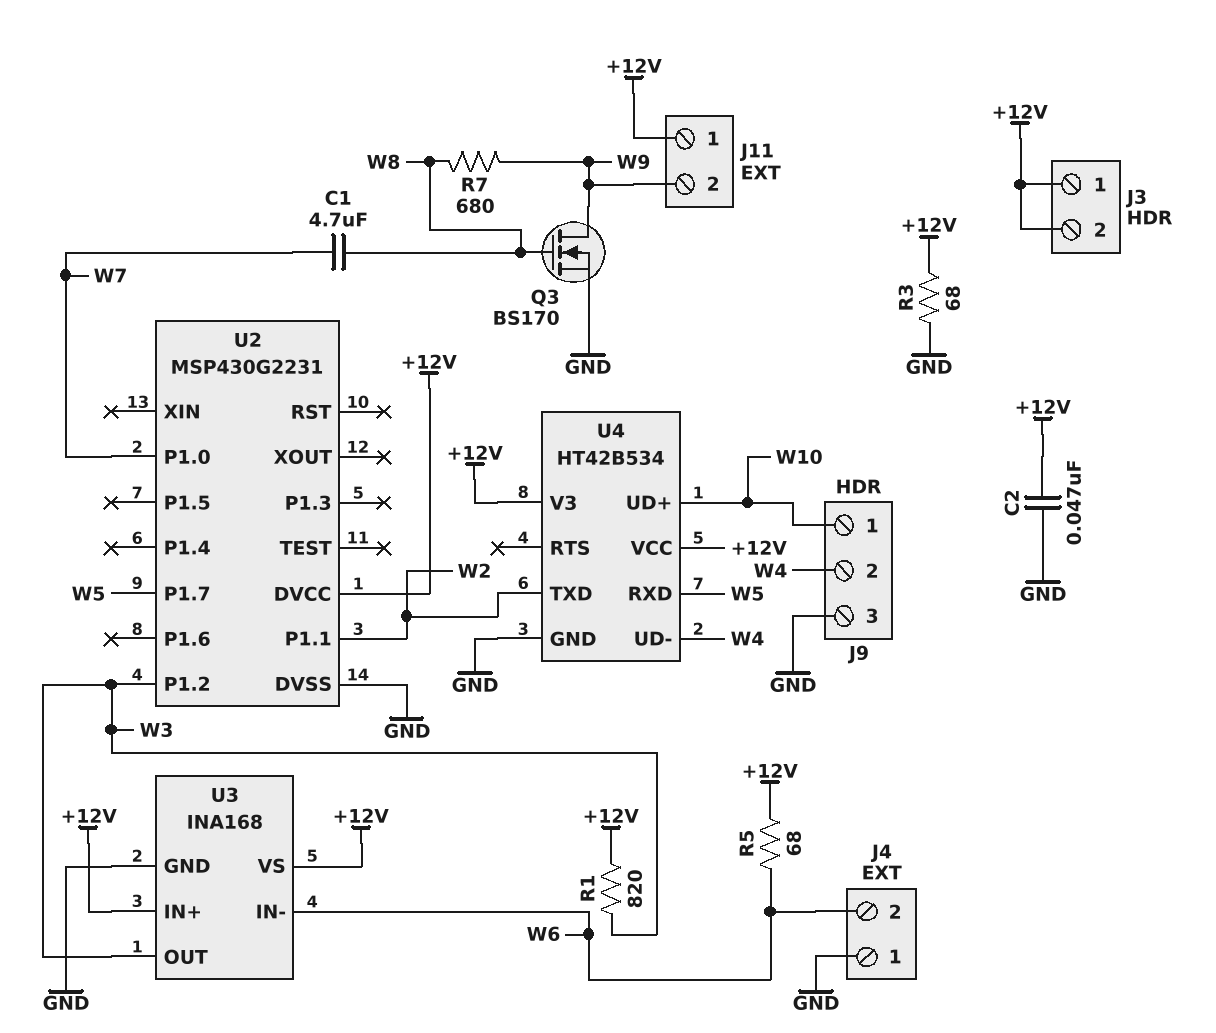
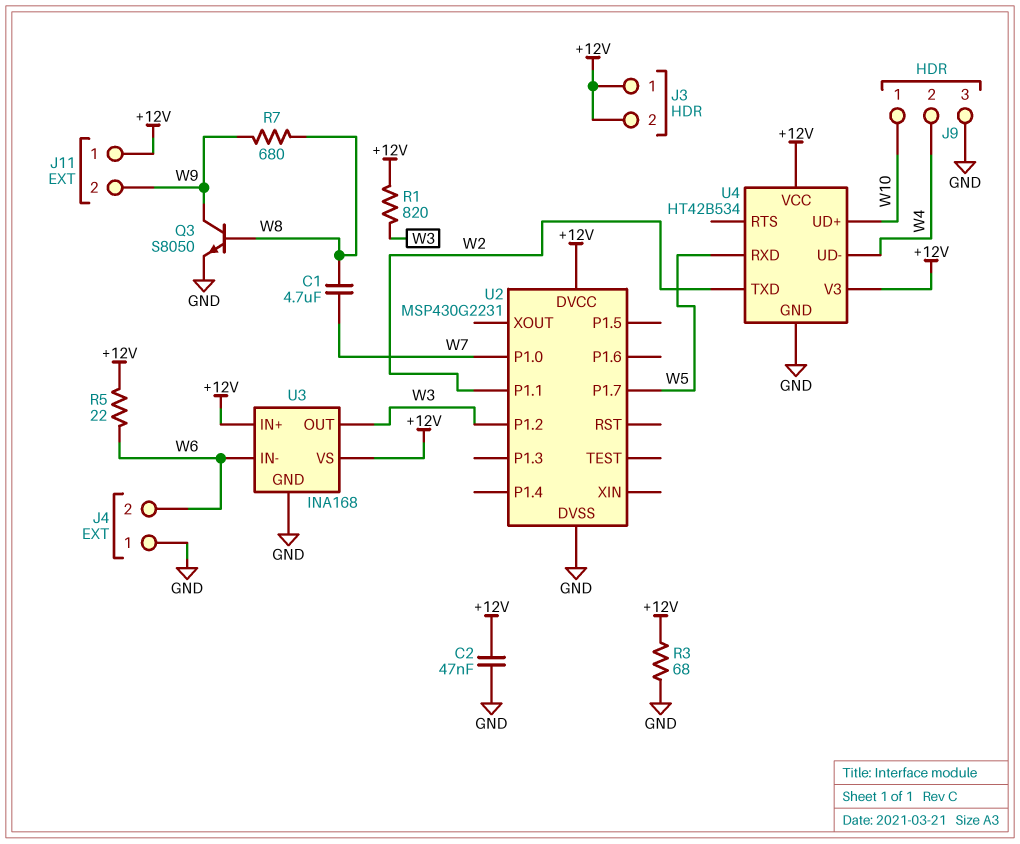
Q3: NMOS BS170 (G W8, D W9, S GND) -> NPN S8050 (B W8, C W9, E GND)
R5: 68 (+12V, W6) -> 22 (+12V, W6)

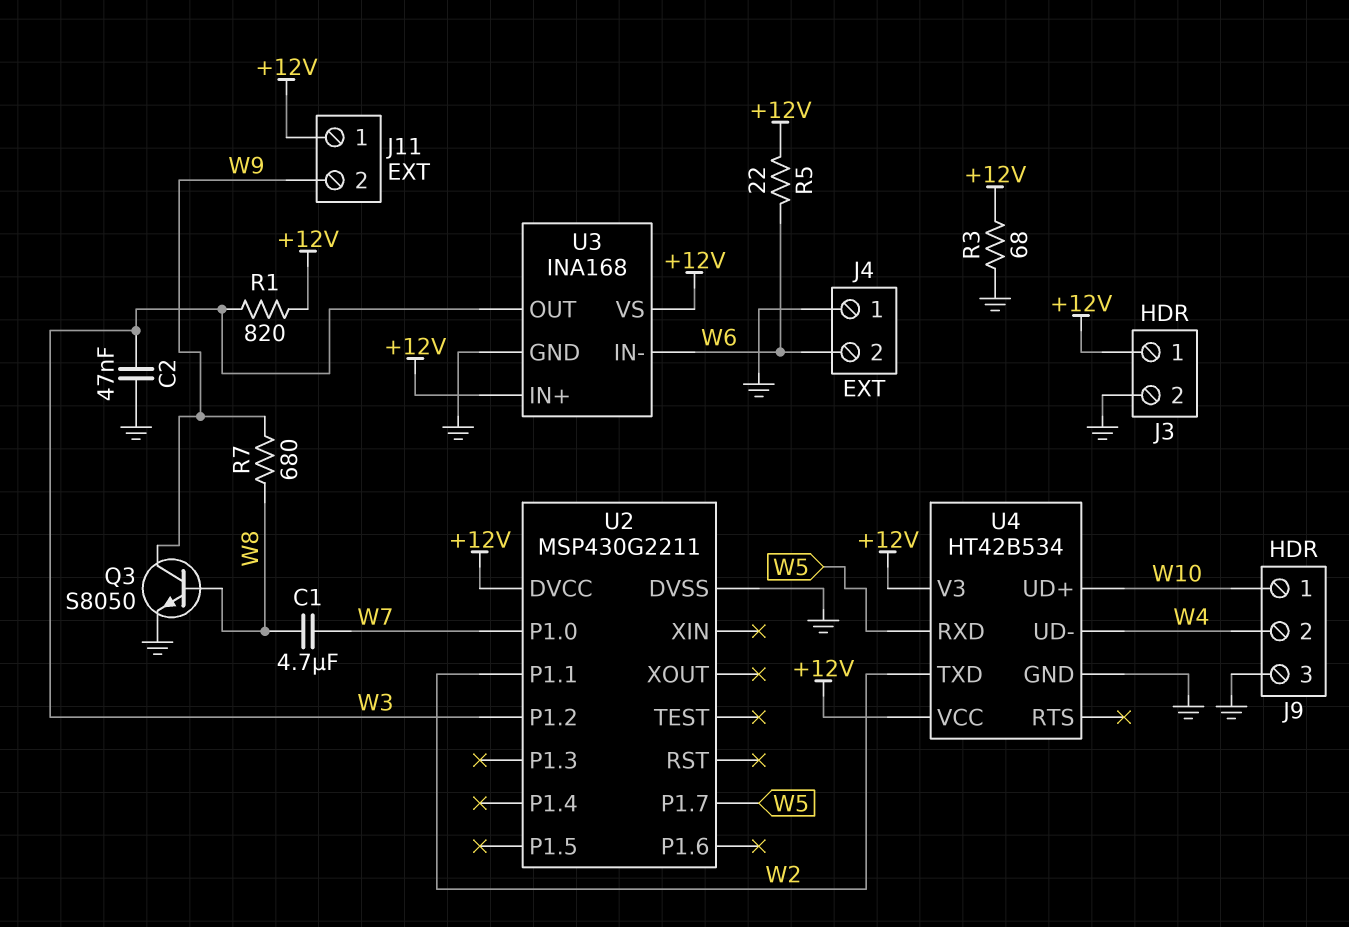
C2: 47nF (+12V, GND) -> 47nF (GND, W3)
J3 pin 2: +12V -> GND
U2: MSP430G2231 -> MSP430G2211

